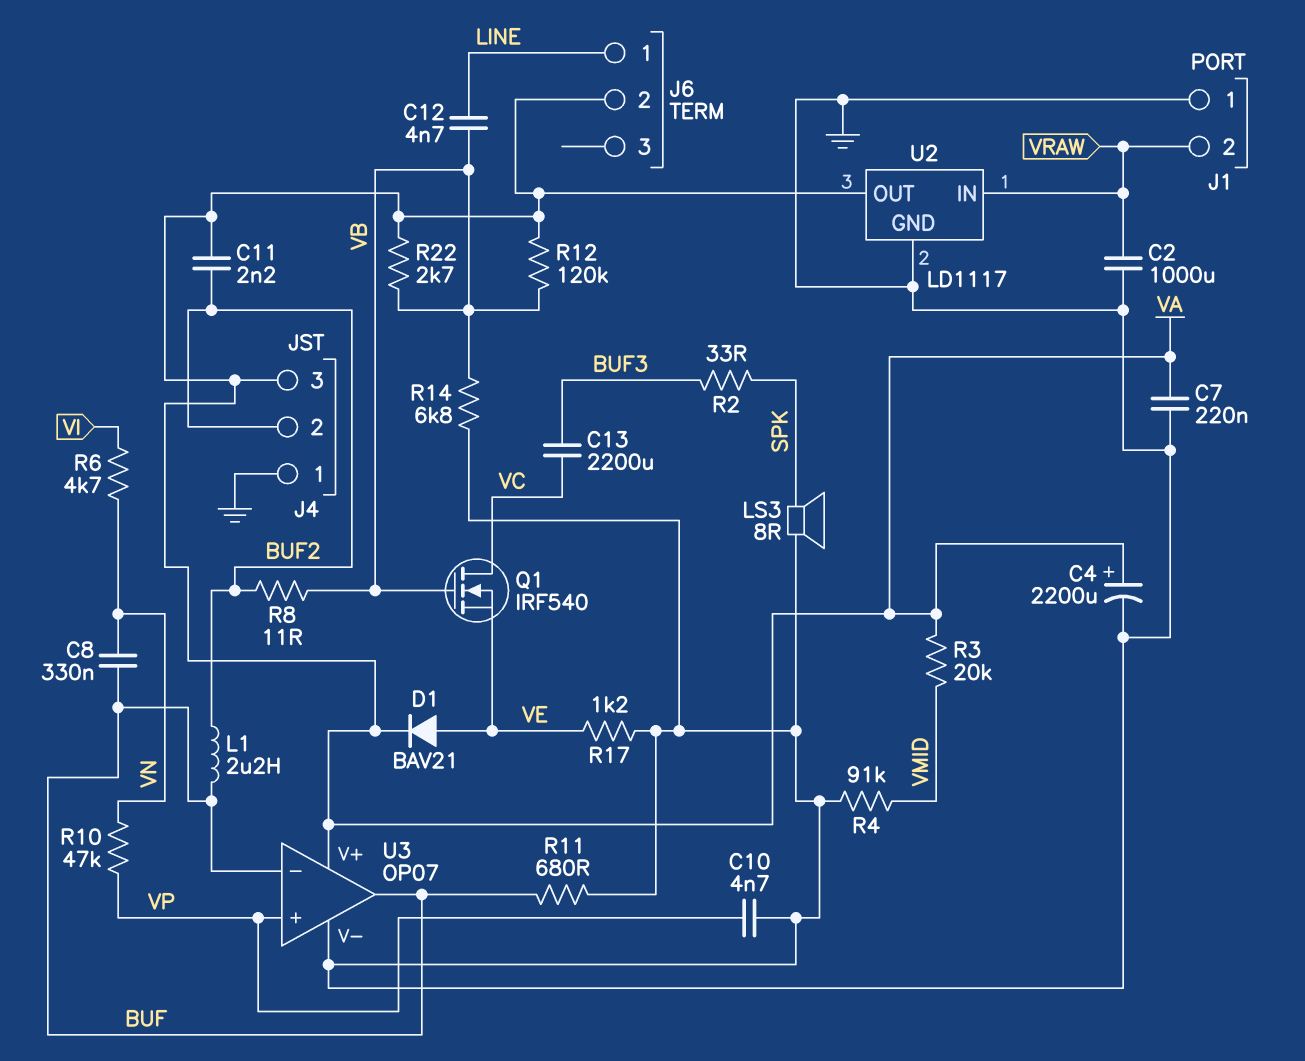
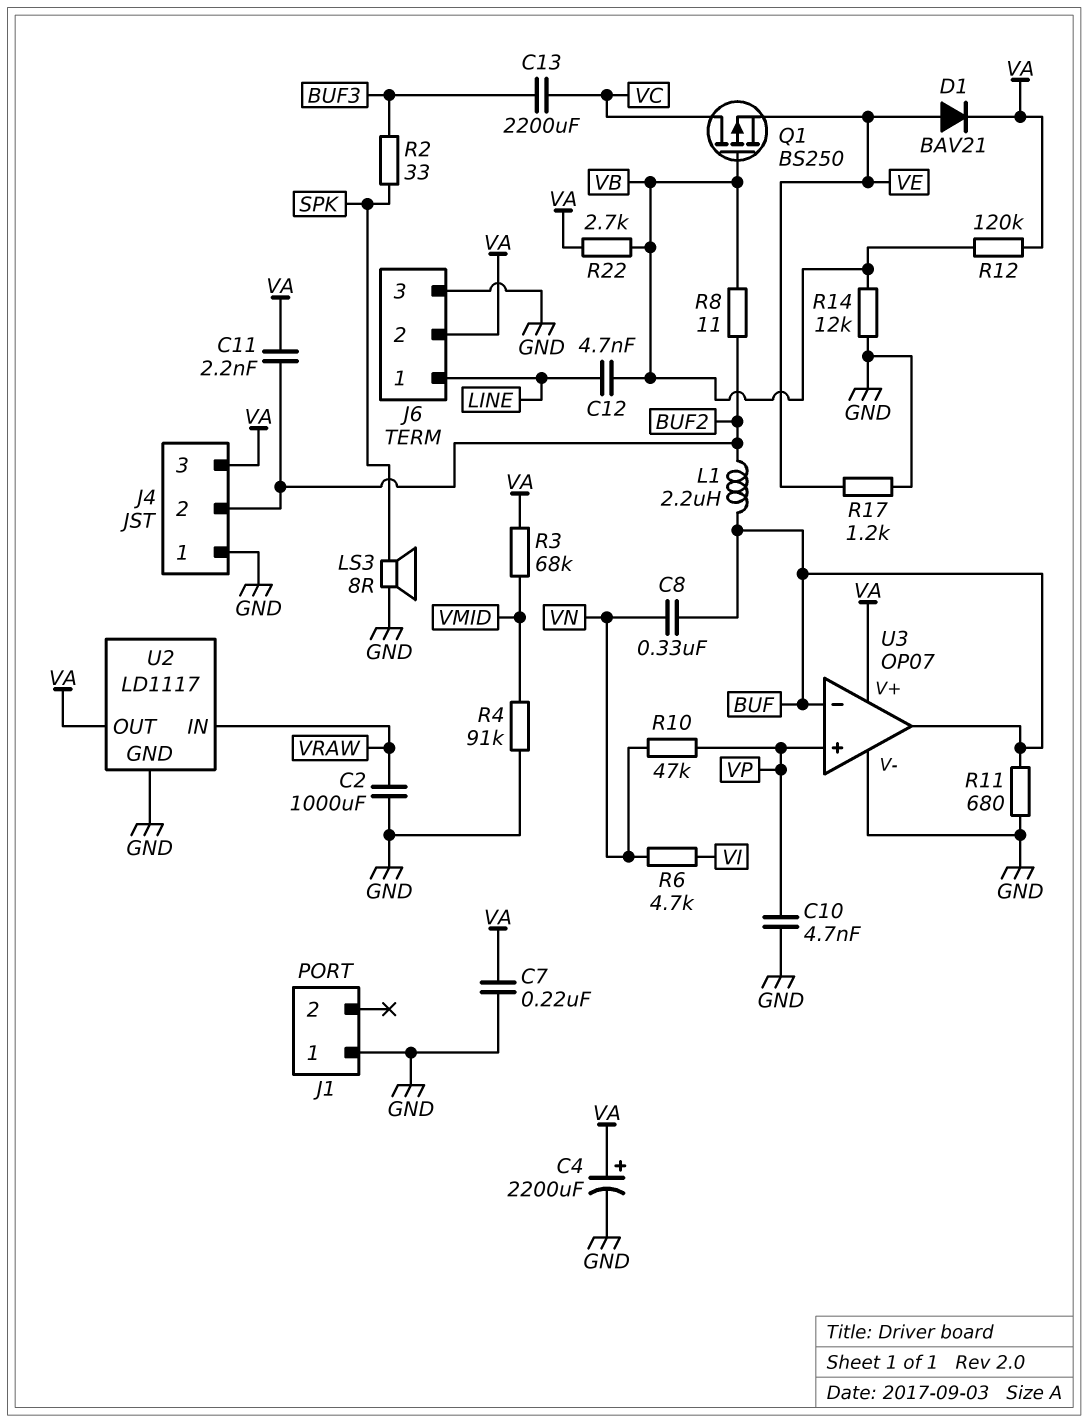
J1 pin 2: VRAW -> none
J6 pin 3: none -> GND
Q1: NMOS IRF540 (G VB, D VC, S VE) -> PMOS BS250 (G VB, D VC, S VE)
R3: 20k (VA, VMID) -> 68k (VA, VMID)
R14: 6.8k (GND, VB) -> 12k (GND, VB)

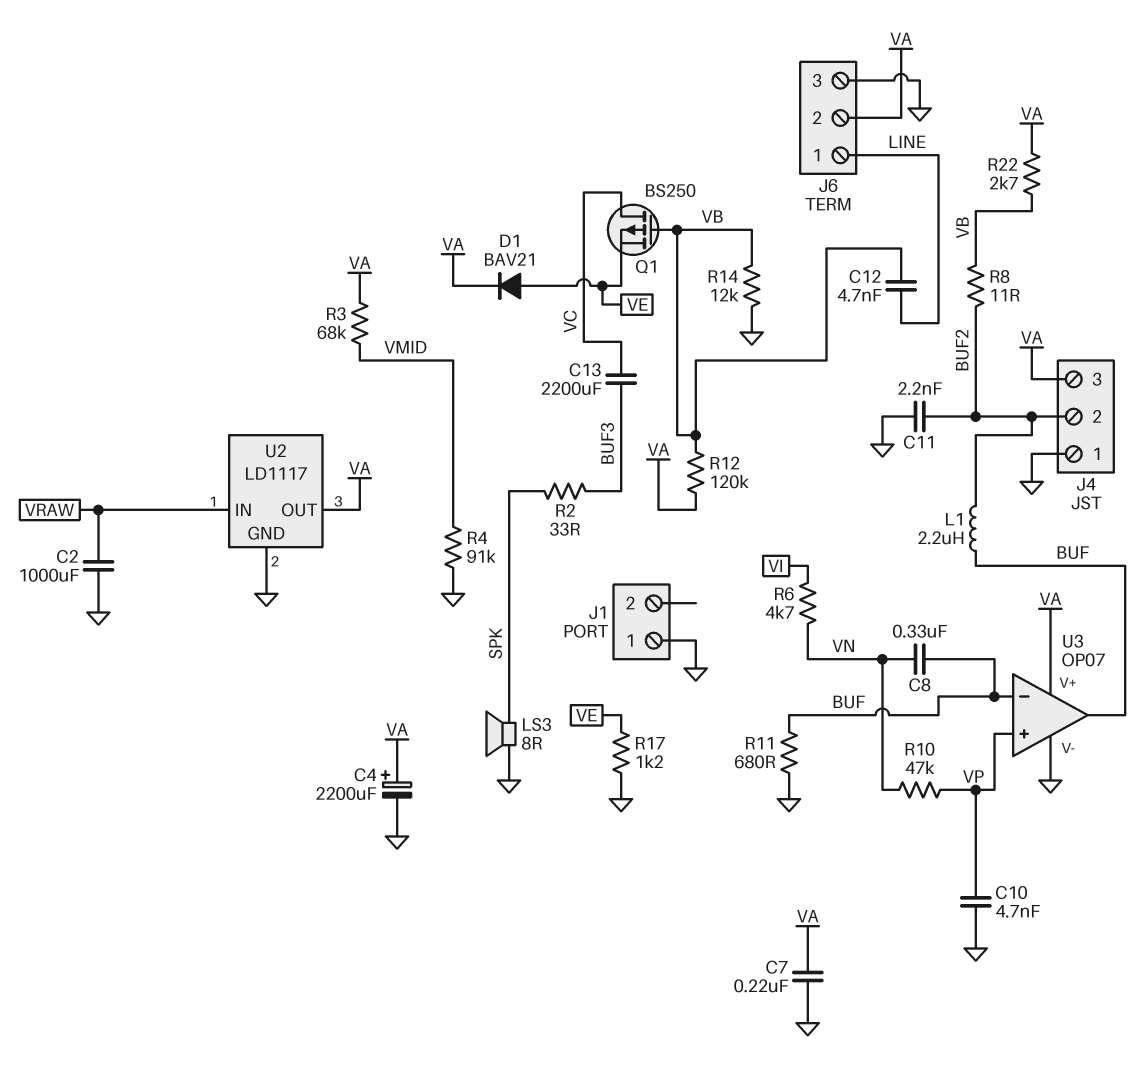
C11: 2.2nF (BUF2, VA) -> 2.2nF (BUF2, GND)

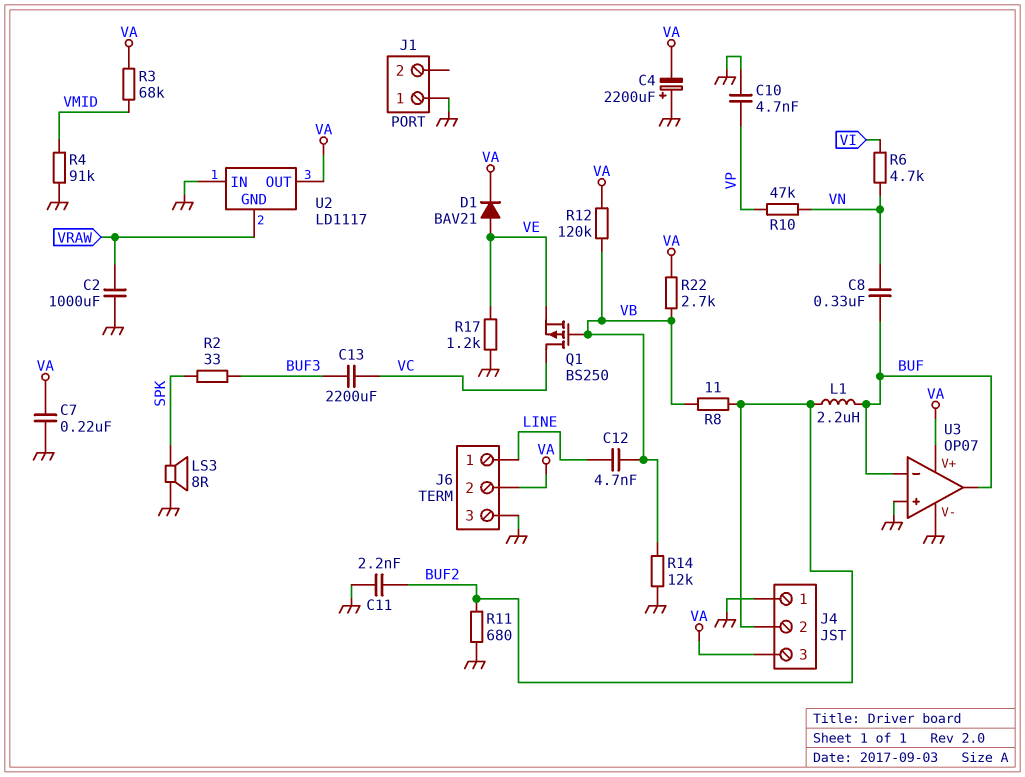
C4: 2200uF (plus VA, minus GND) -> 2200uF (plus GND, minus VA)
R11: 680 (BUF, GND) -> 680 (BUF2, GND)
U2 pin GND: GND -> VRAW
U2 pin IN: VRAW -> GND
U3 pin in+: VP -> GND

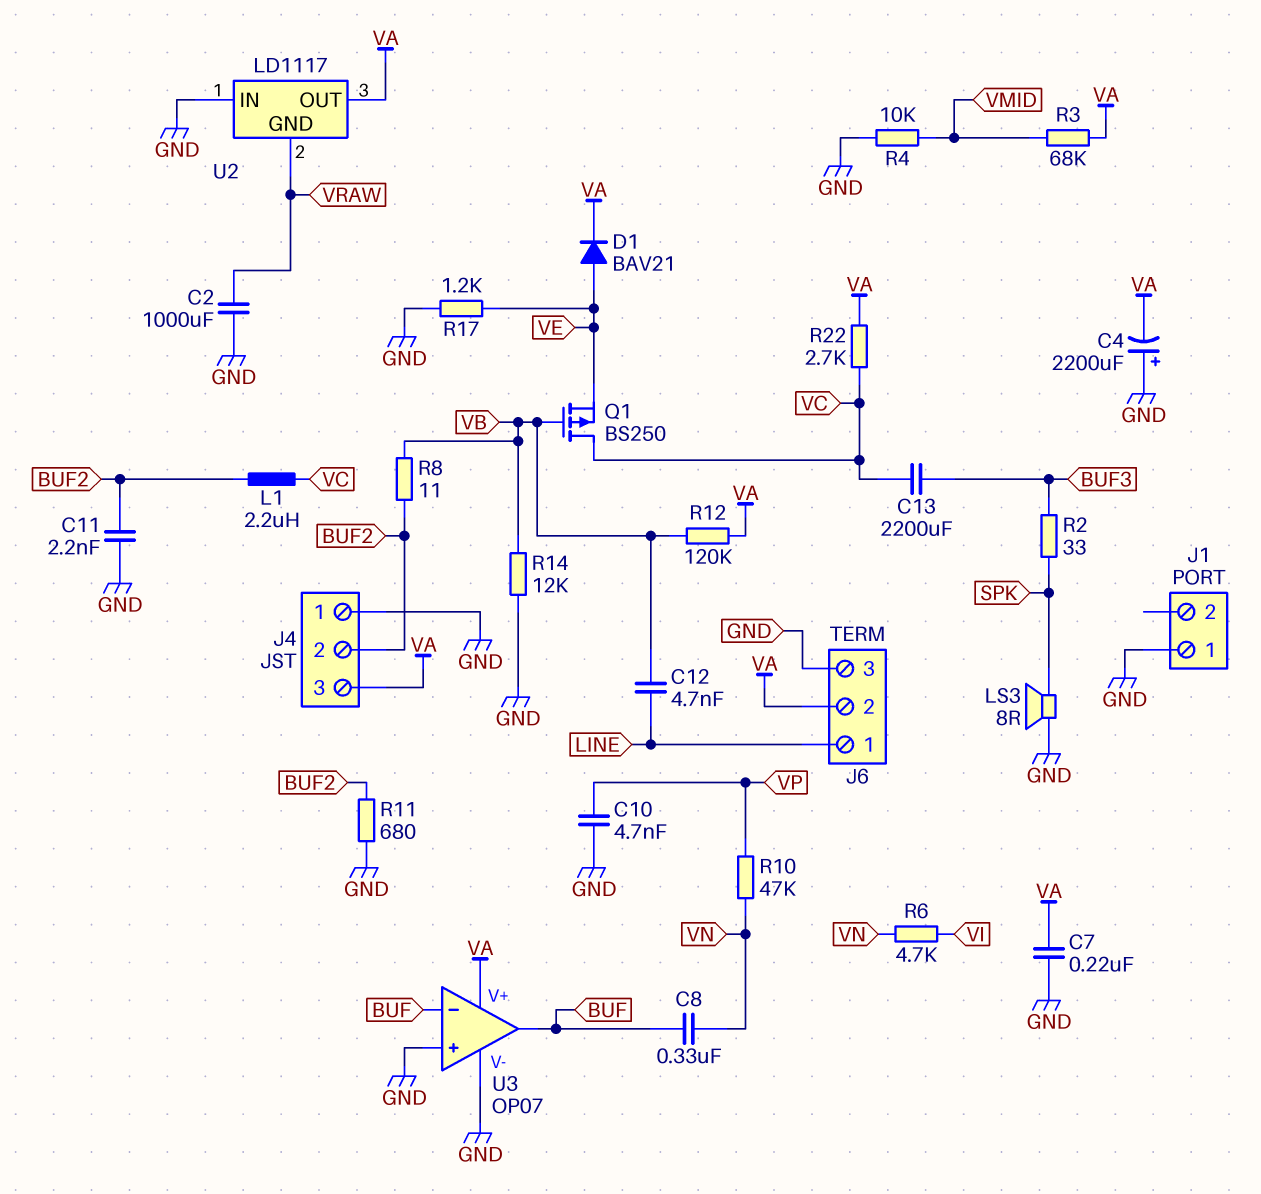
L1: 2.2uH (BUF, BUF2) -> 2.2uH (BUF2, VC)
R4: 91k (GND, VMID) -> 10k (GND, VMID)
R22: 2.7k (VA, VB) -> 2.7k (VA, VC)

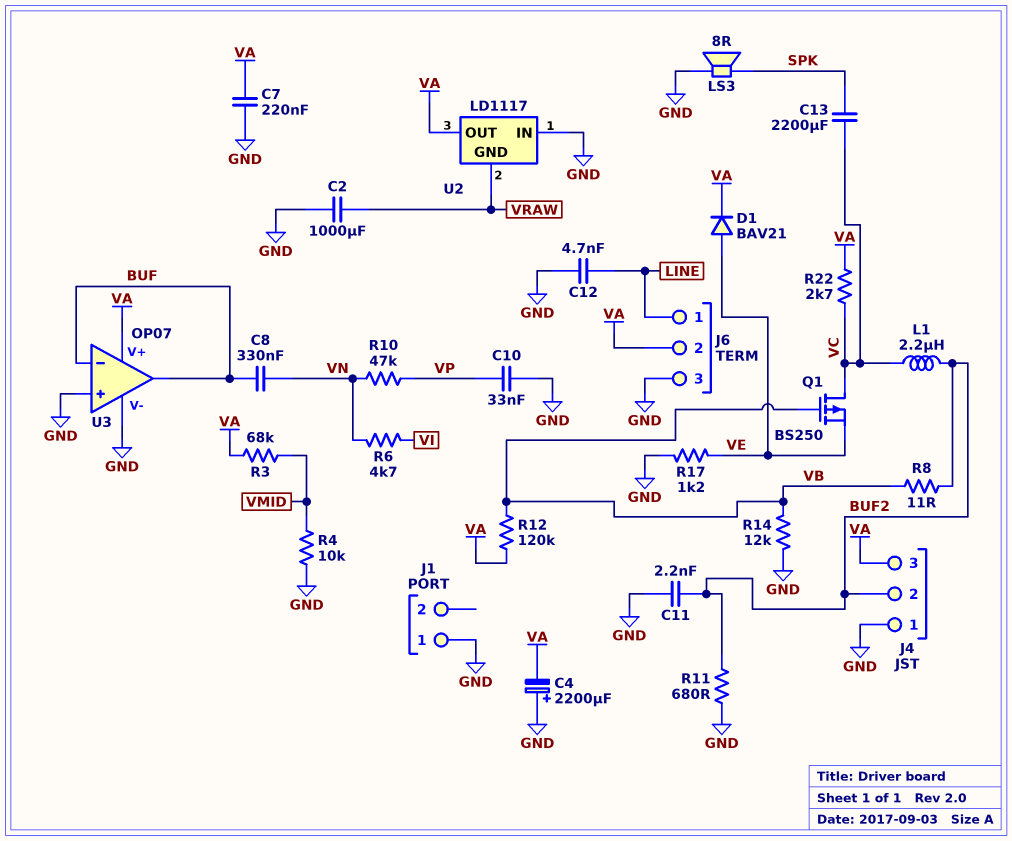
C10: 4.7nF (GND, VP) -> 33nF (GND, VP)
C12: 4.7nF (LINE, VB) -> 4.7nF (GND, LINE)
C13: 2200uF (BUF3, VC) -> 2200uF (SPK, VC)
R2: 33 (BUF3, SPK) -> none

